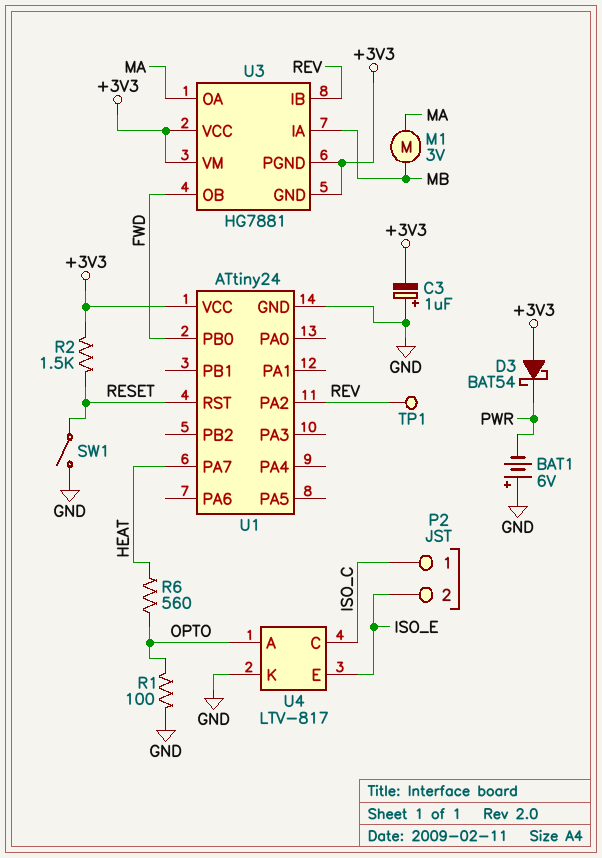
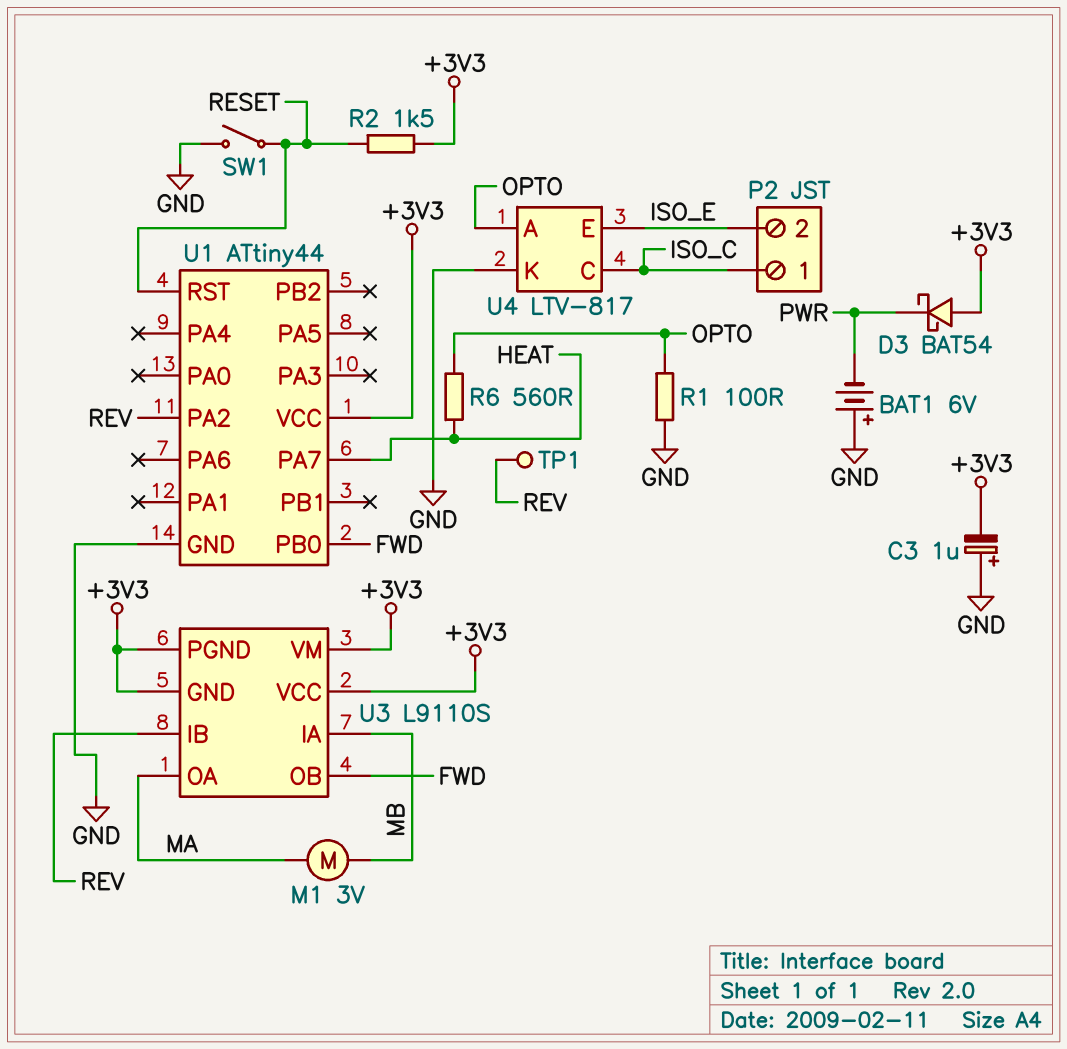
U1: ATtiny24 -> ATtiny44
U3: HG7881 -> L9110S

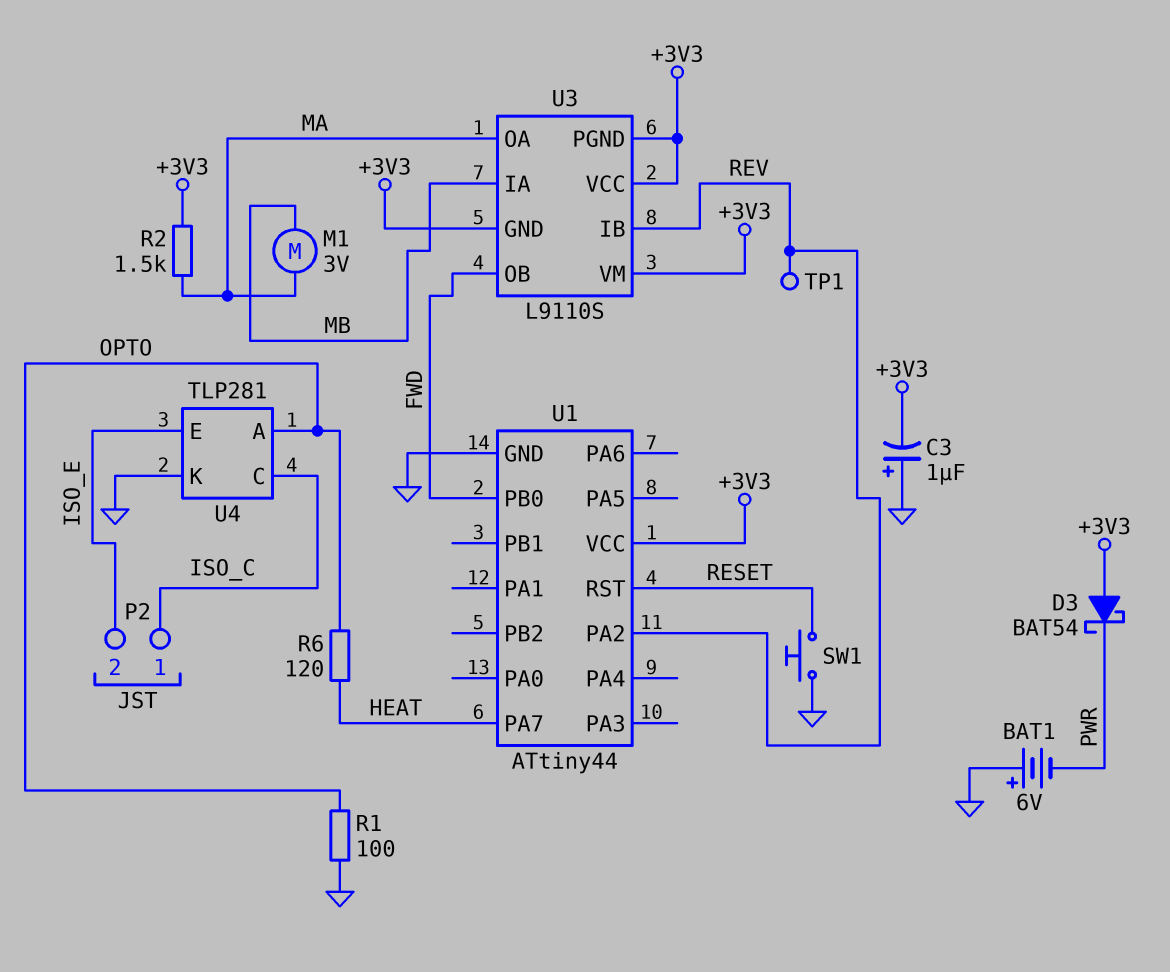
R2: 1.5k (+3V3, RESET) -> 1.5k (+3V3, MA)
R6: 560 (HEAT, OPTO) -> 120 (HEAT, OPTO)
SW1: switch (GND, RESET) -> button (GND, RESET)
U4: LTV-817 -> TLP281

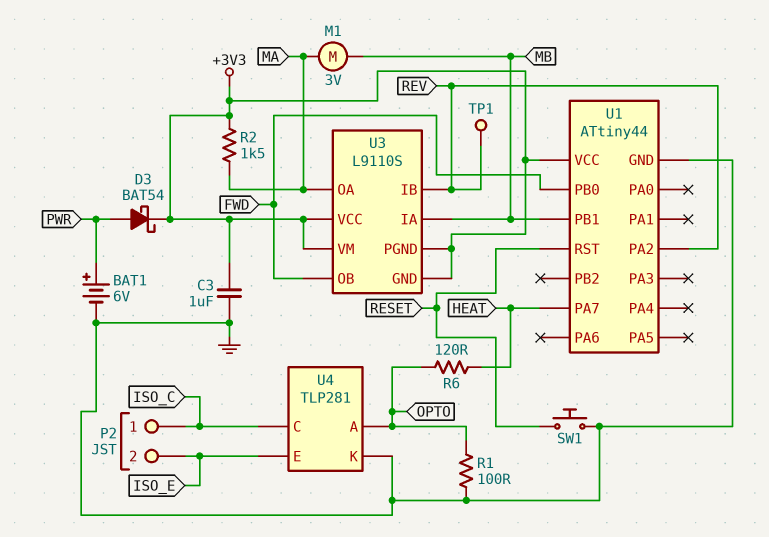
BAT1: 6V (plus GND, minus PWR) -> 6V (plus PWR, minus GND)
C3: 1uF (plus GND, minus +3V3) -> 1uF (+3V3, GND)
D3: schottky BAT54 (A +3V3, K PWR) -> schottky BAT54 (A PWR, K +3V3)
U1 pin PB1: none -> MB

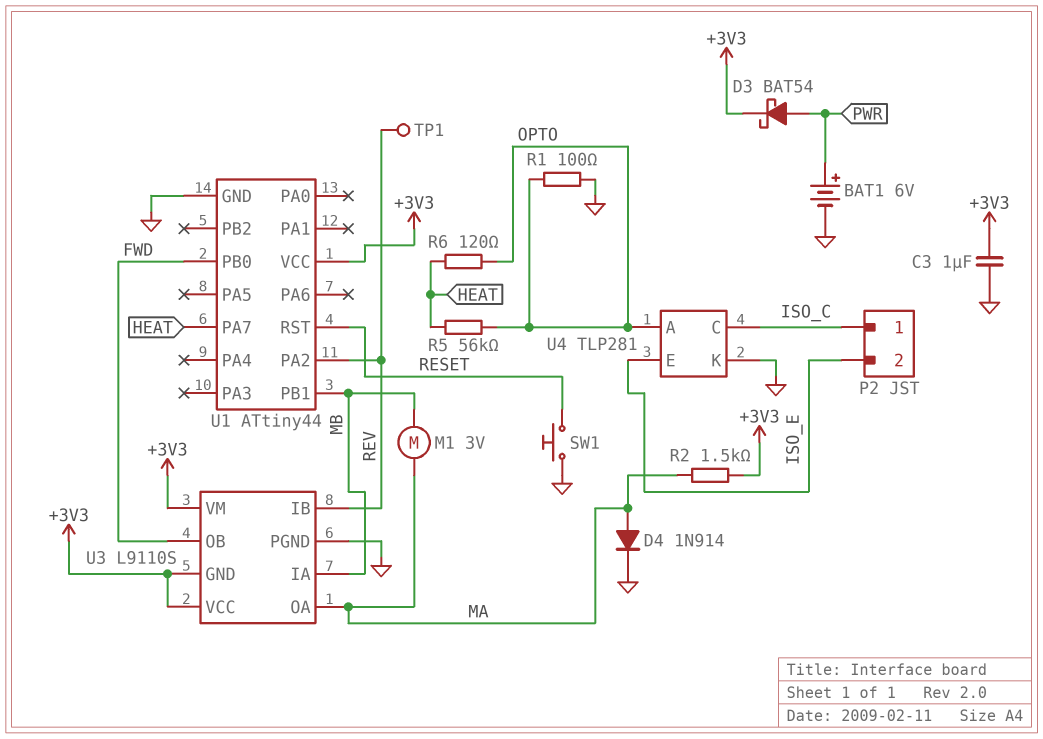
D4: none -> diode 1N914 (A MA, K GND)
R5: none -> 56k (HEAT, OPTO)
U3 pin PGND: +3V3 -> GND

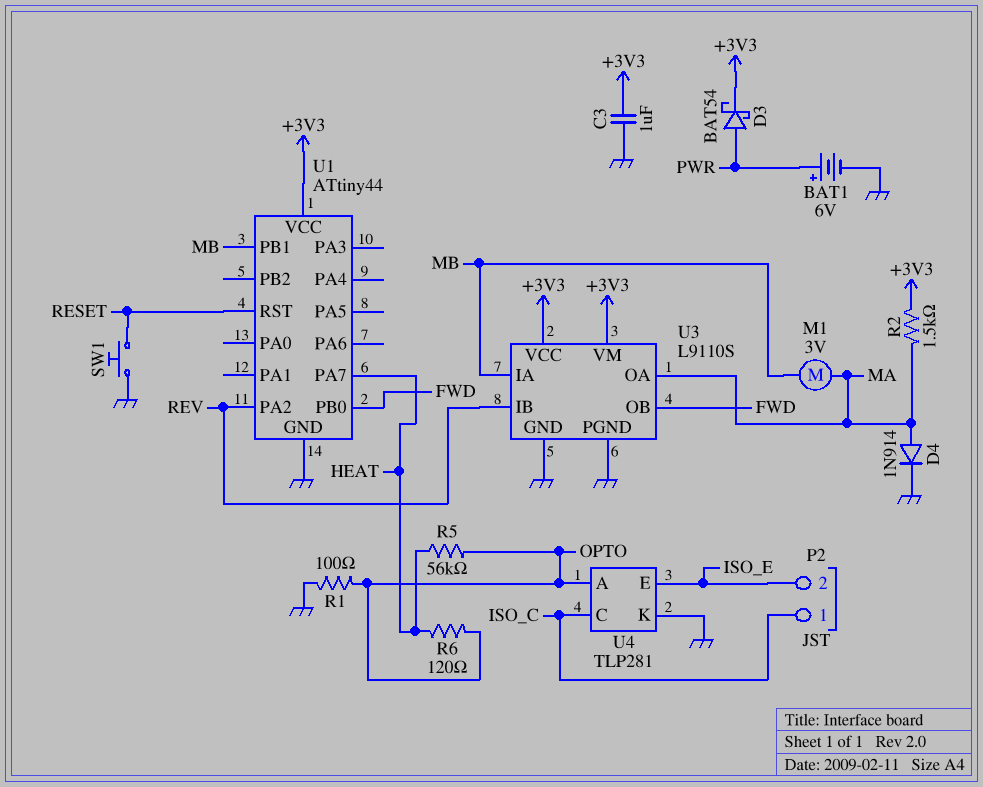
TP1: test point (REV) -> none
U3 pin GND: +3V3 -> GND

